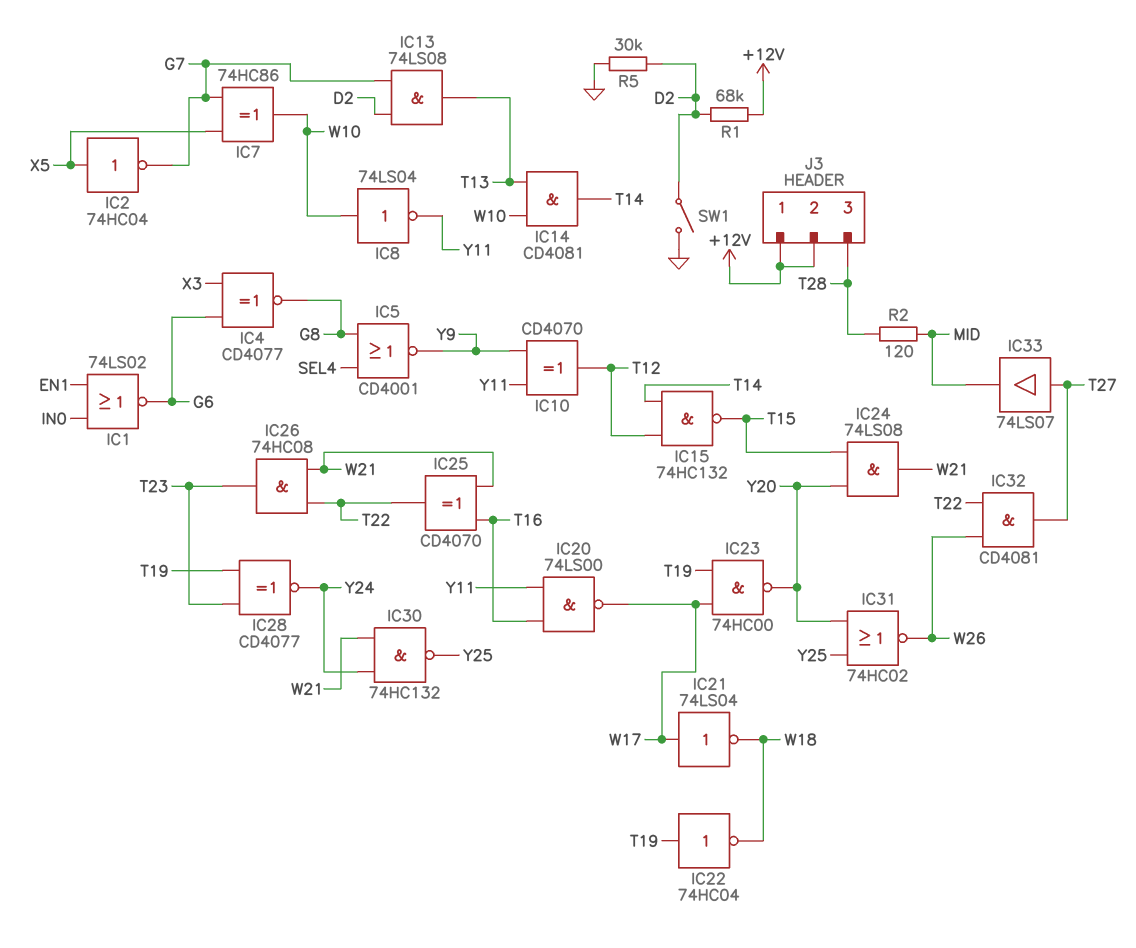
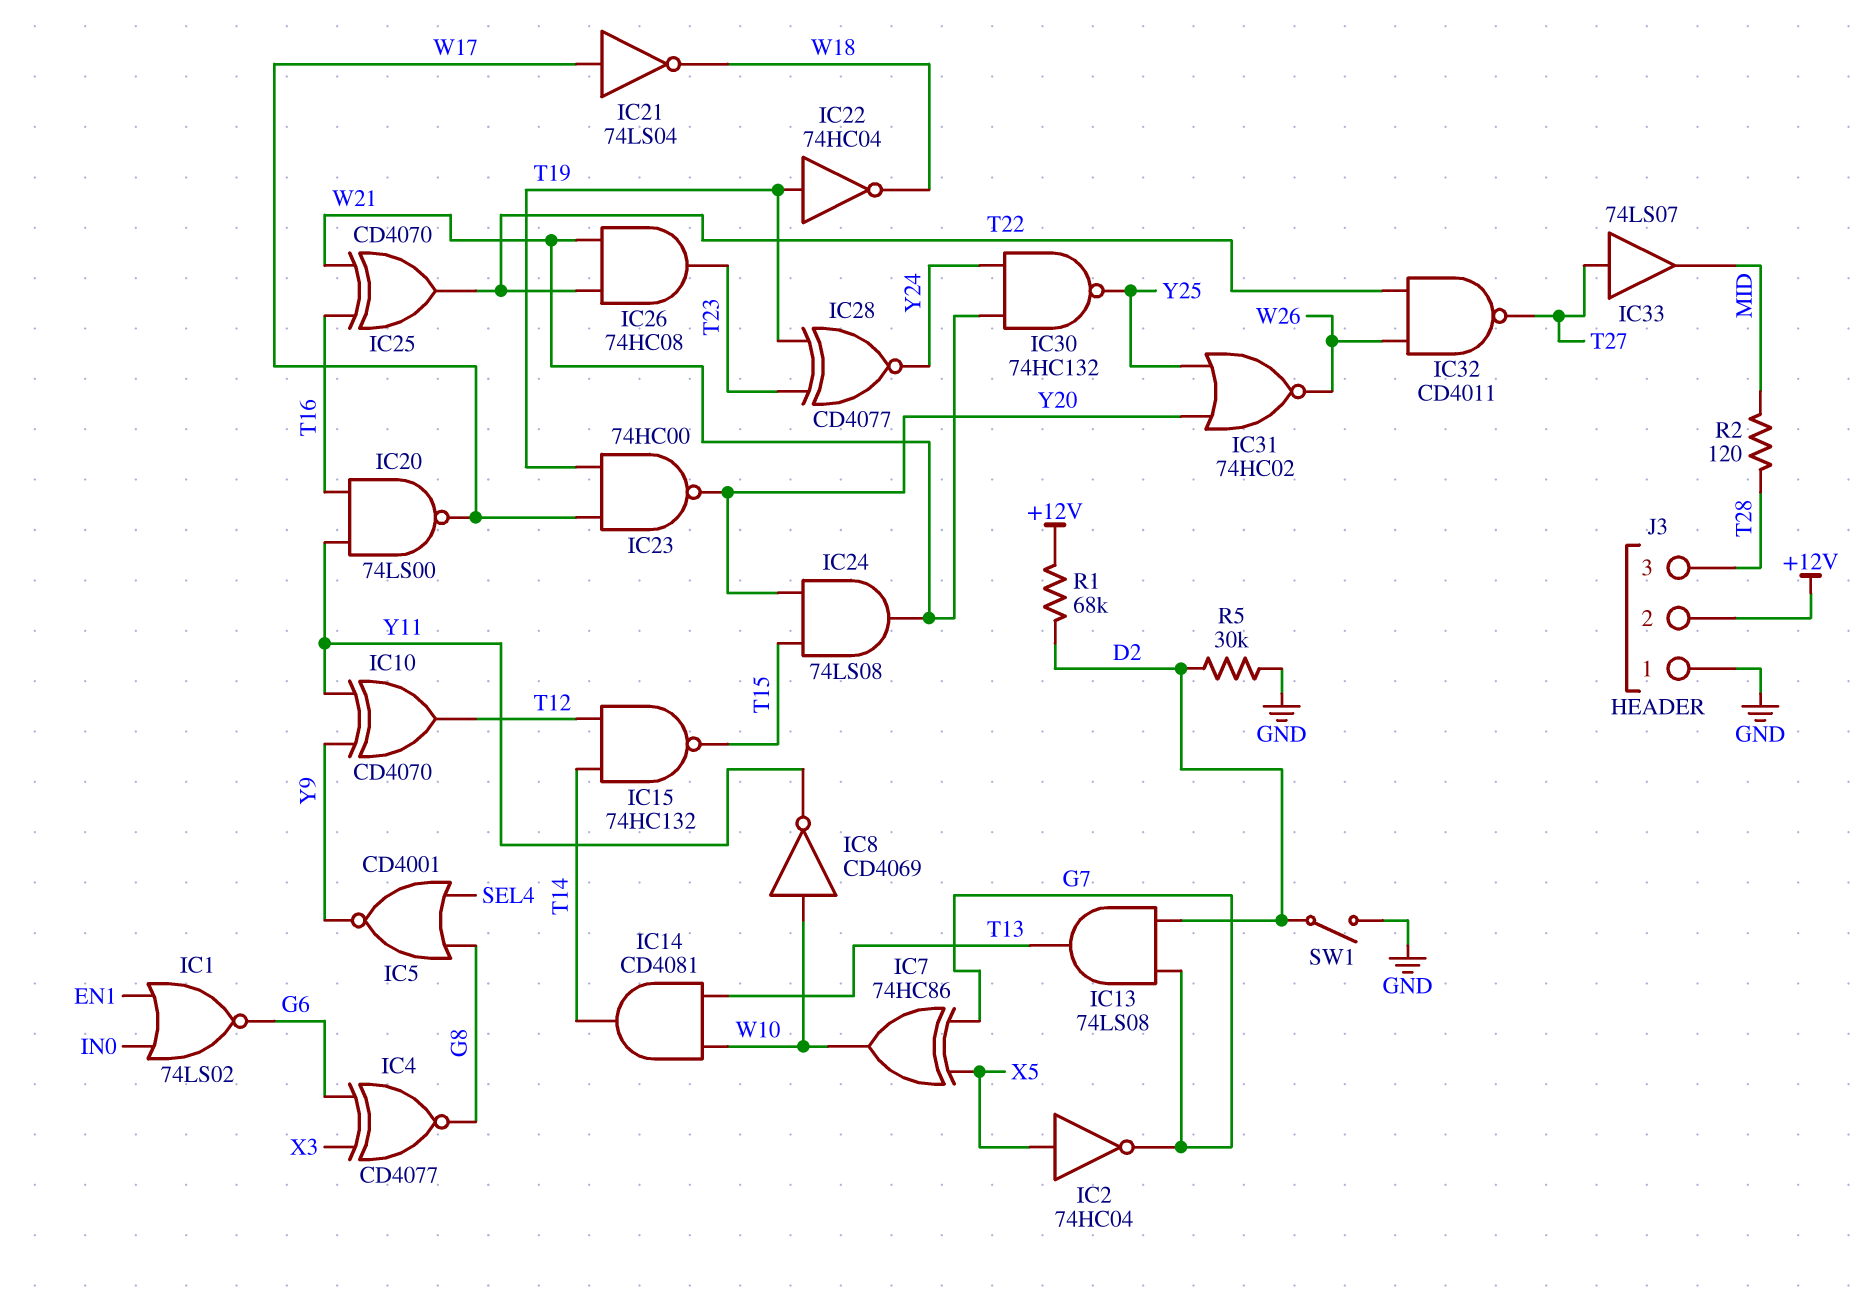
IC8: NOT 74LS04 (in W10, out Y11) -> NOT CD4069 (in W10, out Y11)
IC32: AND CD4081 (in T22, in W26, out T27) -> NAND CD4011 (in T22, in W26, out T27)
J3 pin 1: +12V -> GND

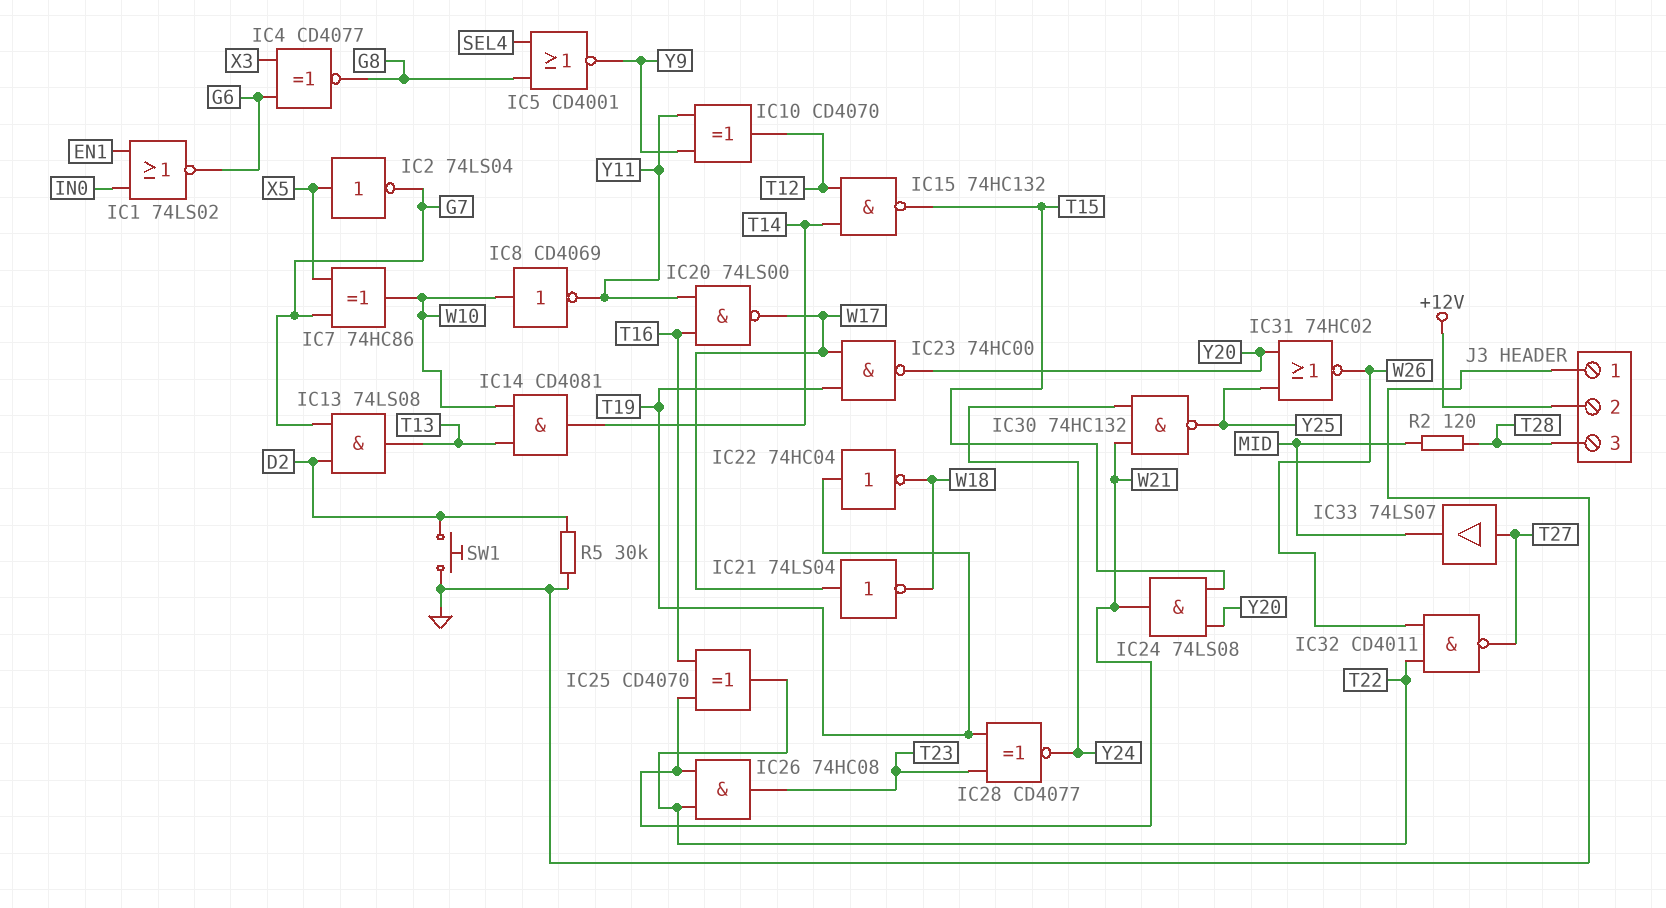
IC2: NOT 74HC04 (in X5, out G7) -> NOT 74LS04 (in X5, out G7)
R1: 68k (+12V, D2) -> none
SW1: switch (D2, GND) -> button (D2, GND)

